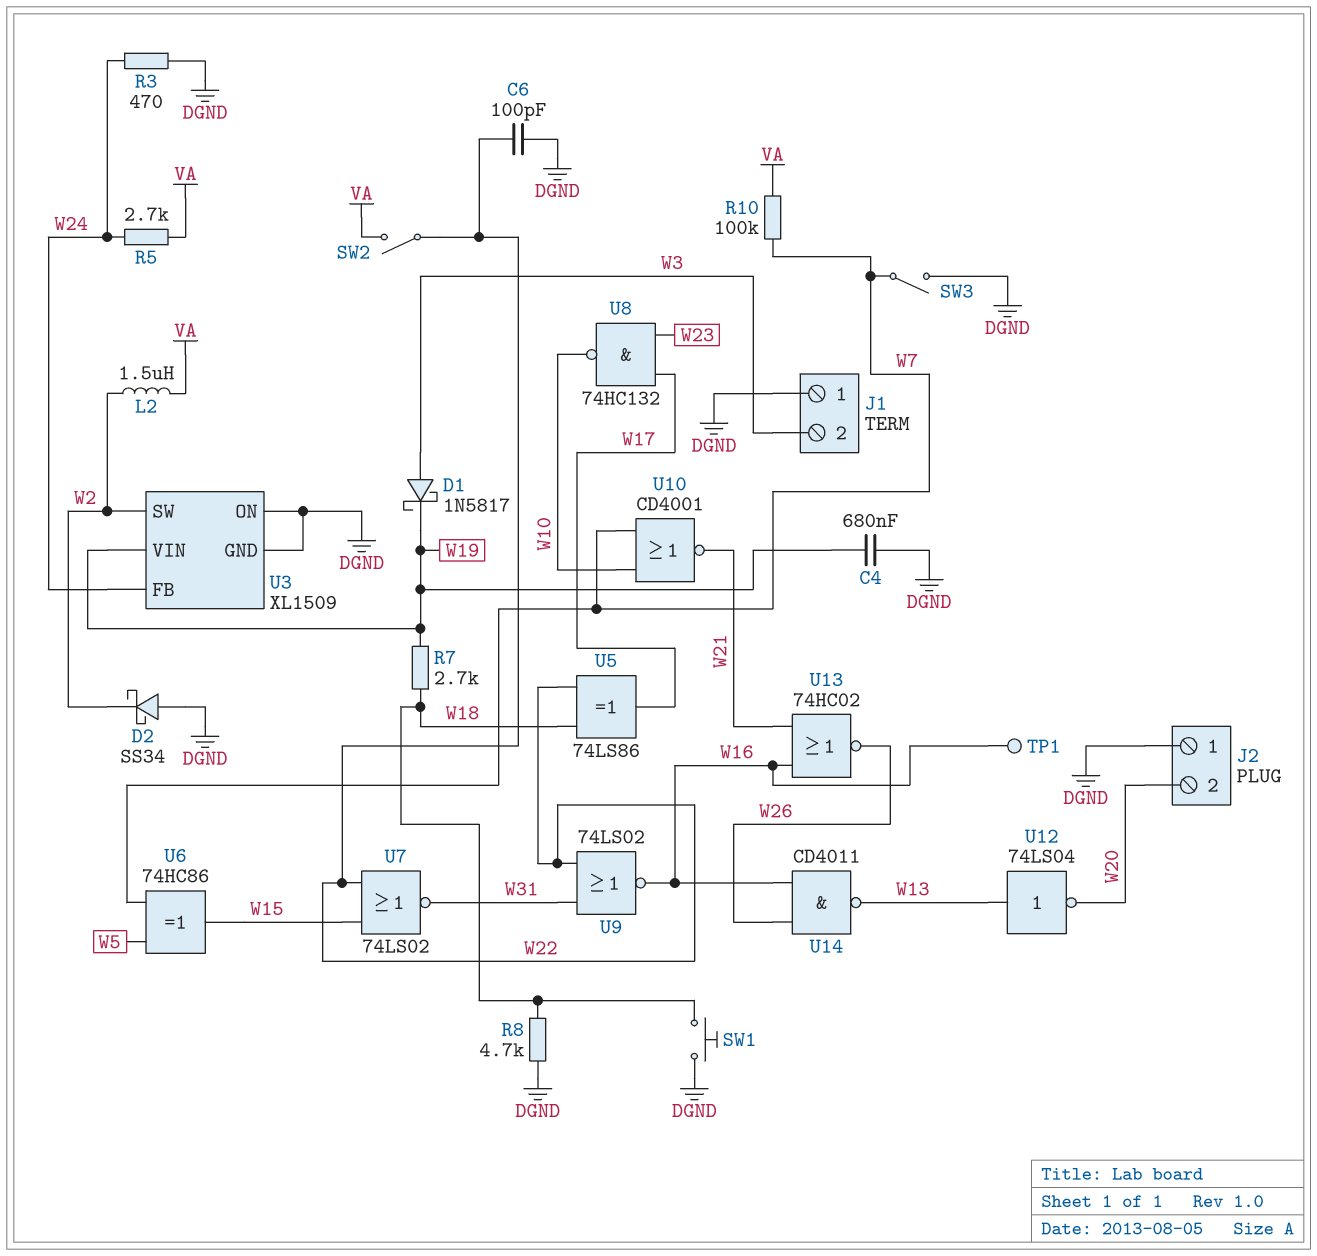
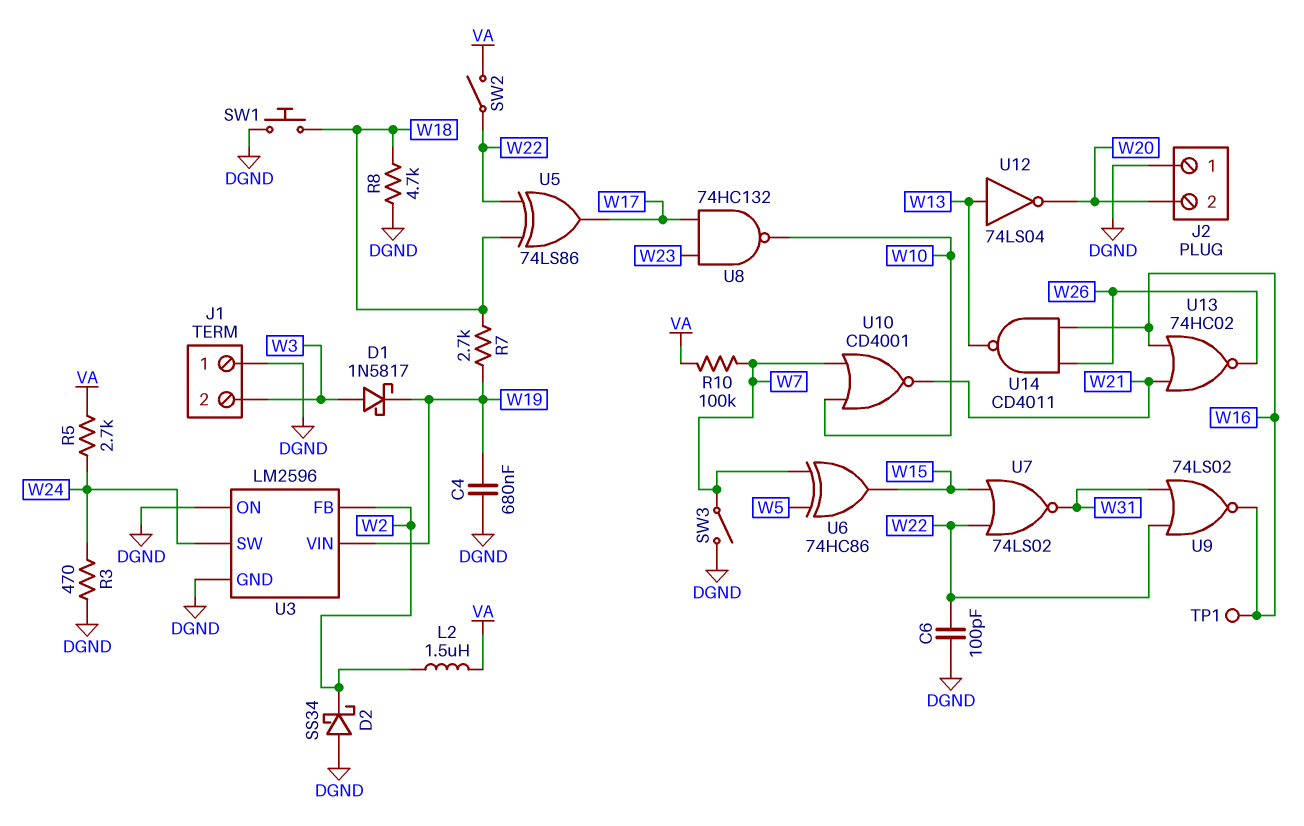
U3: XL1509 -> LM2596
U3 pin FB: W24 -> W2
U3 pin SW: W2 -> W24

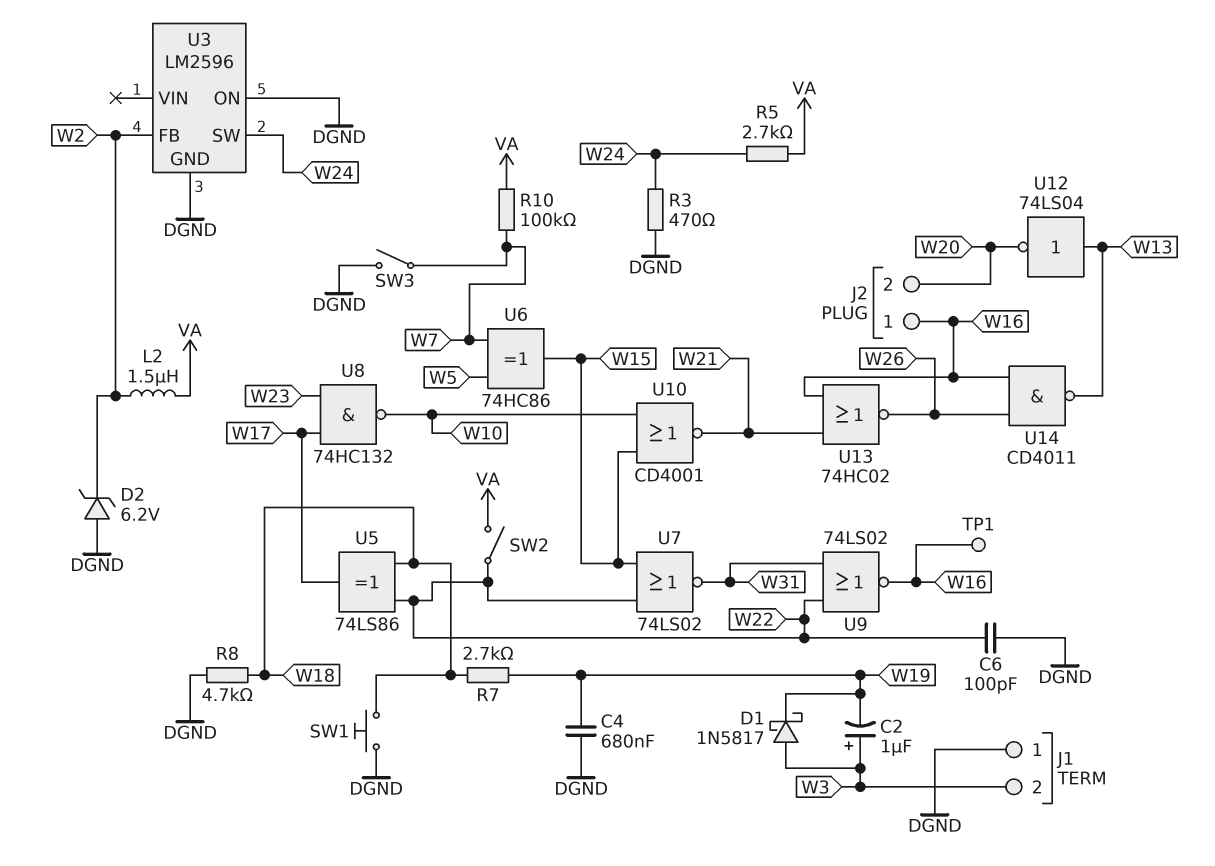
C2: none -> 1uF (plus W3, minus W19)
D2: schottky SS34 (A DGND, K W2) -> zener 6.2V (A DGND, K W2)
J2 pin 1: DGND -> W16
U3 pin VIN: W19 -> none
U10: NOR CD4001 (in W7, in W10, out W21) -> NOR CD4001 (in W10, in W15, out W21)

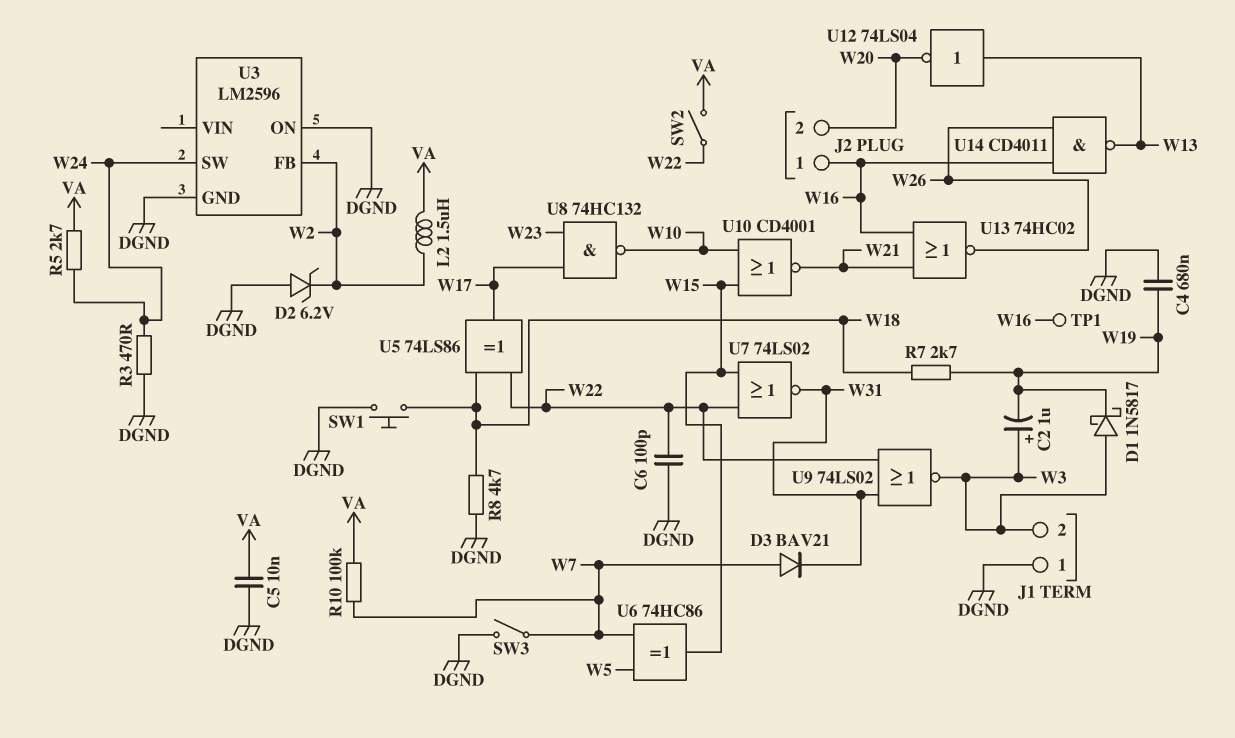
C5: none -> 10nF (DGND, VA)
D3: none -> diode BAV21 (A W7, K W31)
U9: NOR 74LS02 (in W22, in W31, out W16) -> NOR 74LS02 (in W22, in W31, out W3)

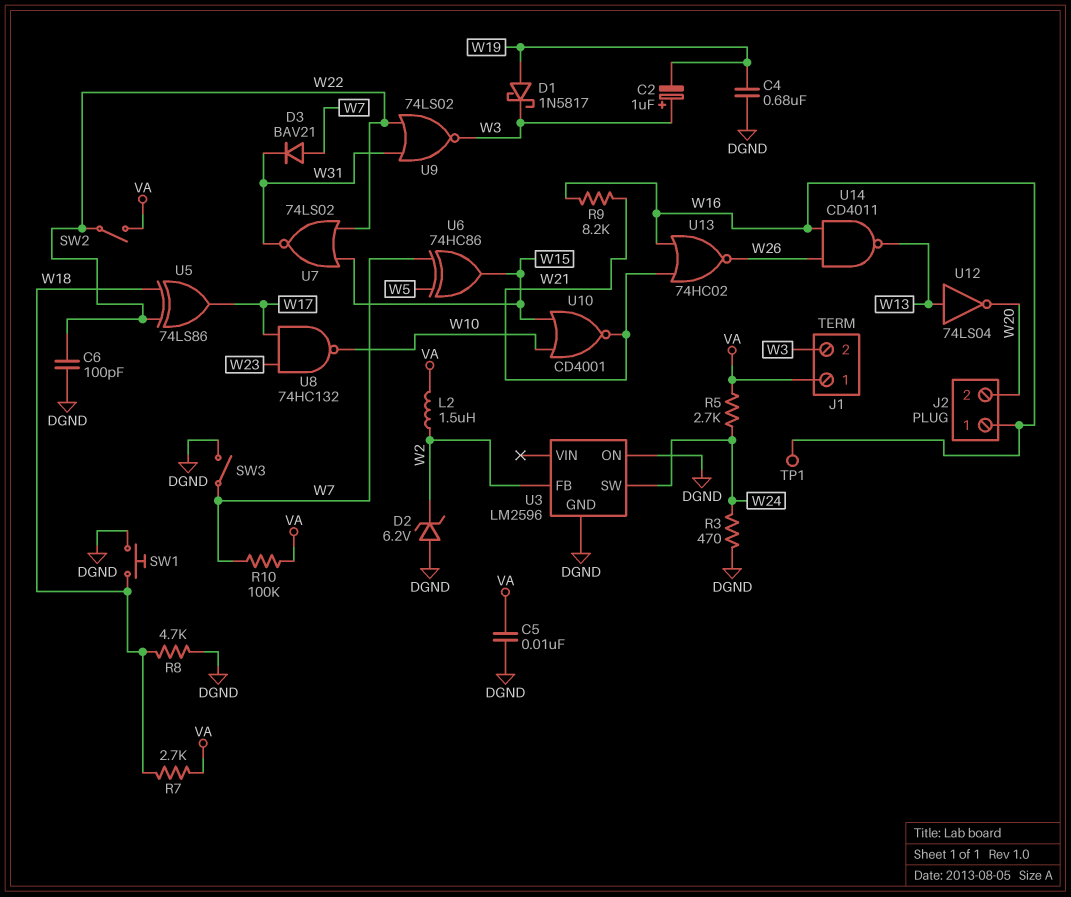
D1: schottky 1N5817 (A W3, K W19) -> schottky 1N5817 (A W19, K W3)
J1 pin 1: DGND -> VA
R7: 2.7k (W18, W19) -> 2.7k (VA, W18)
R9: none -> 8.2k (W16, W21)

